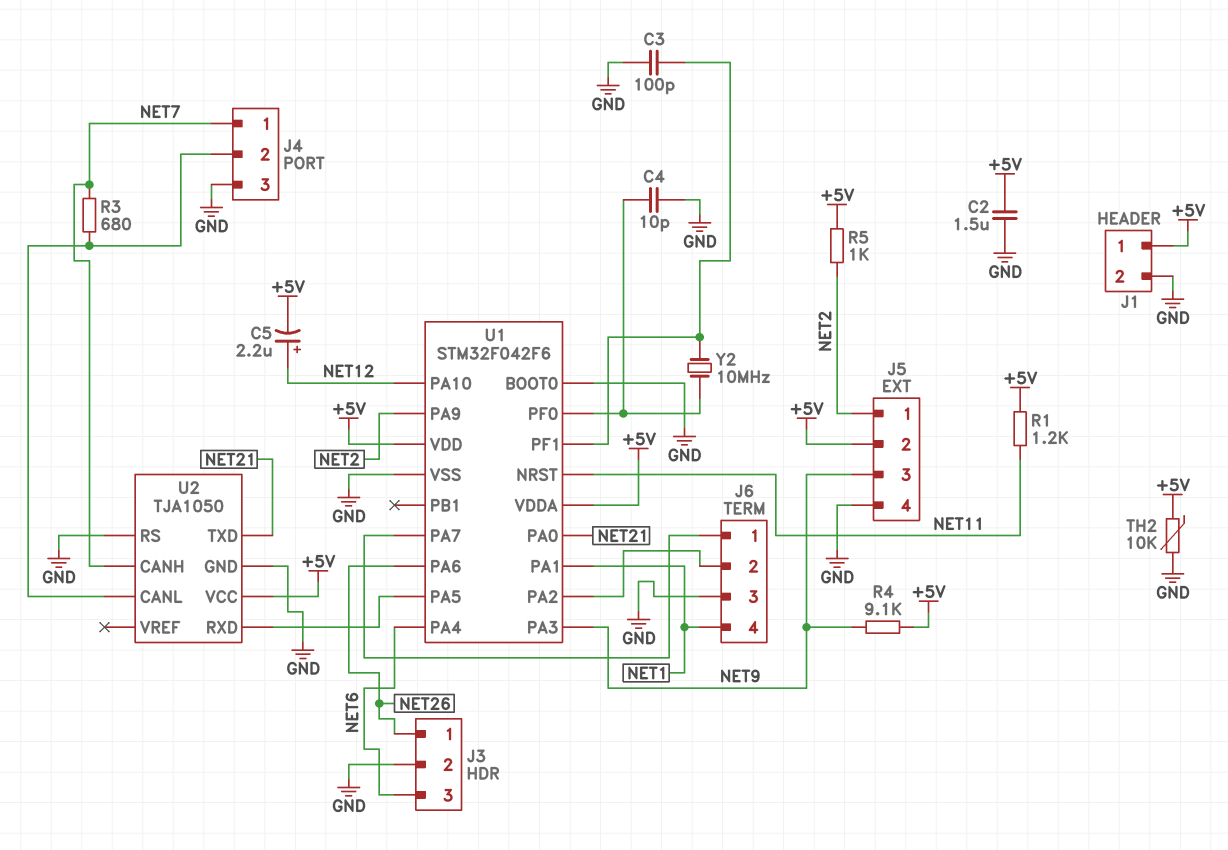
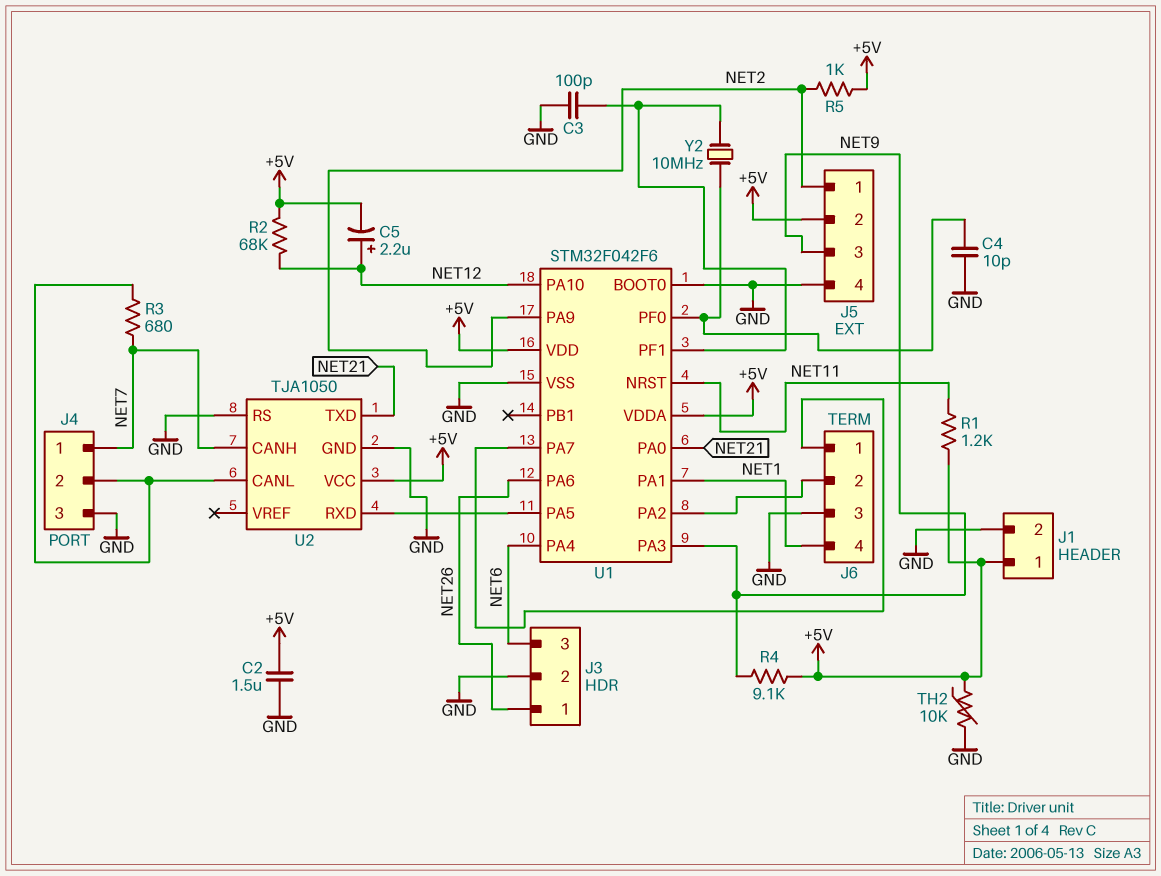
R2: none -> 68k (+5V, NET12)

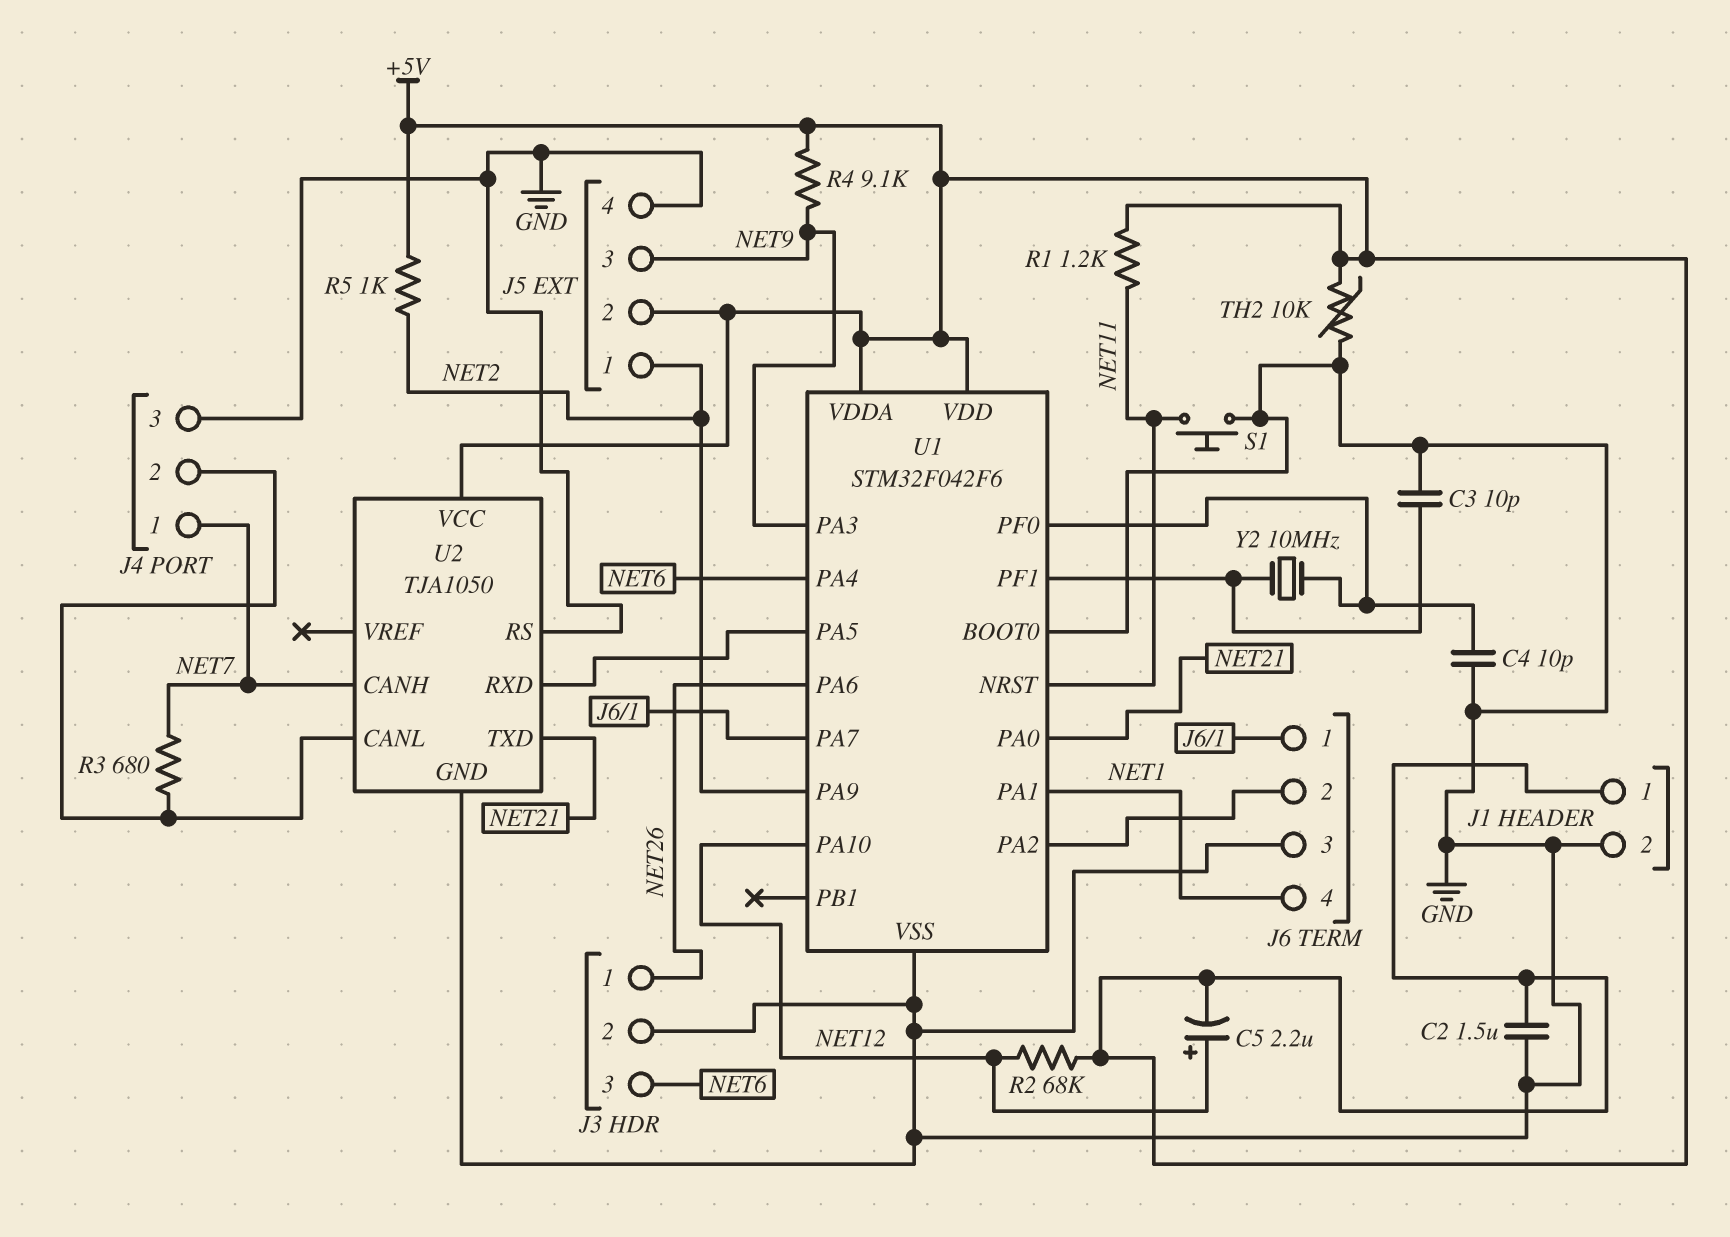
C3: 100pF (GND, U1/PF1) -> 10pF (GND, U1/PF1)
S1: none -> button (GND, NET11)

